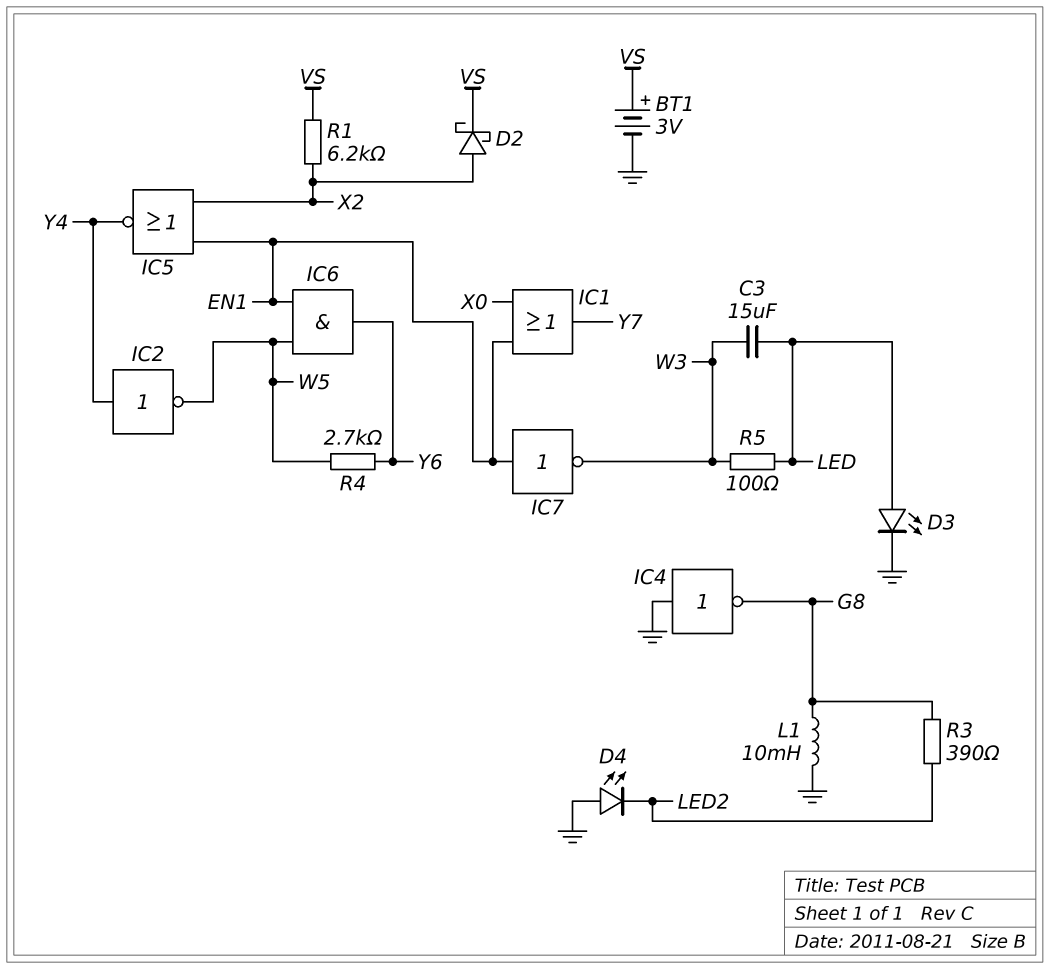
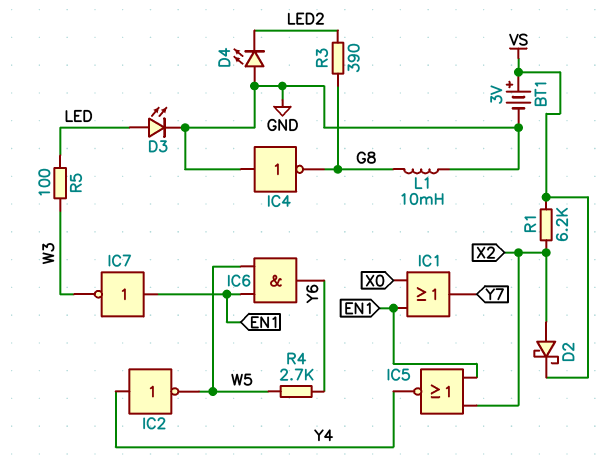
C3: 15uF (LED, W3) -> none

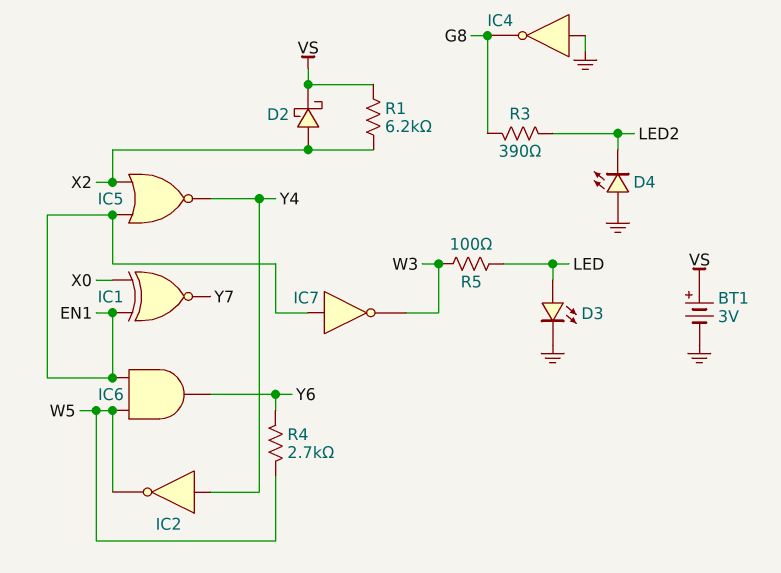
IC1: OR (in EN1, in X0, out Y7) -> XNOR (in EN1, in X0, out Y7)
L1: 10mH (G8, GND) -> none

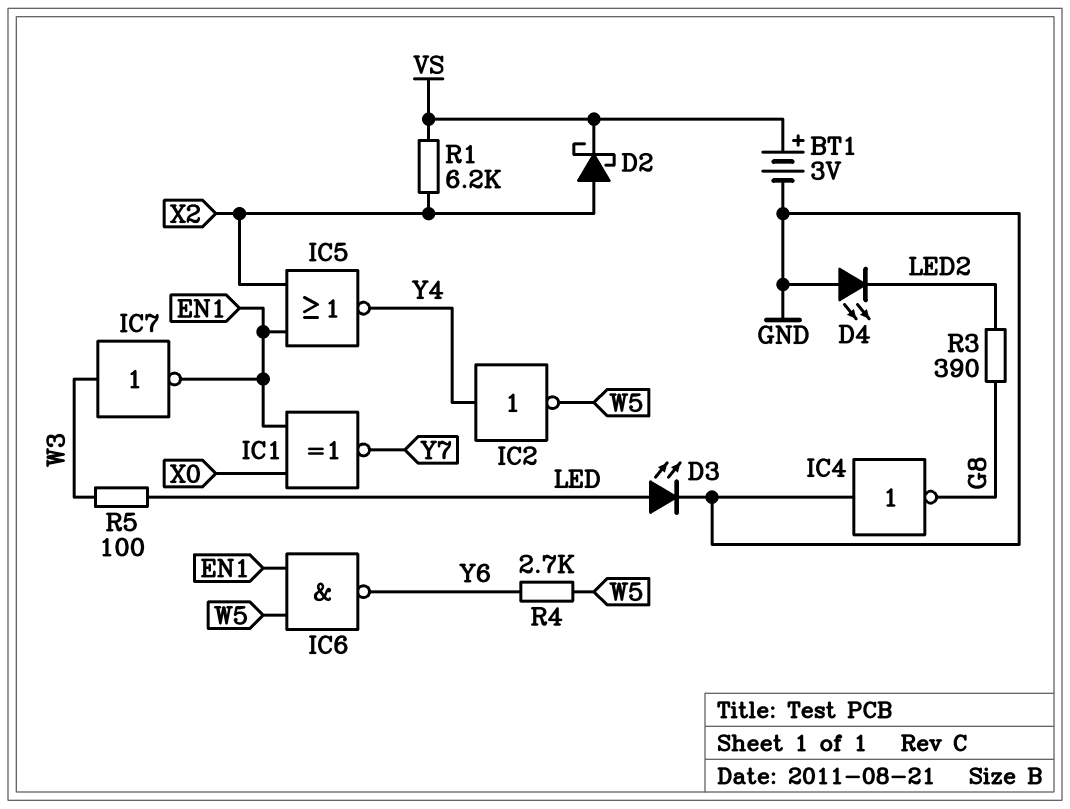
IC6: AND (in EN1, in W5, out Y6) -> NAND (in EN1, in W5, out Y6)
IC7: NOT (in EN1, out W3) -> NOT (in W3, out EN1)

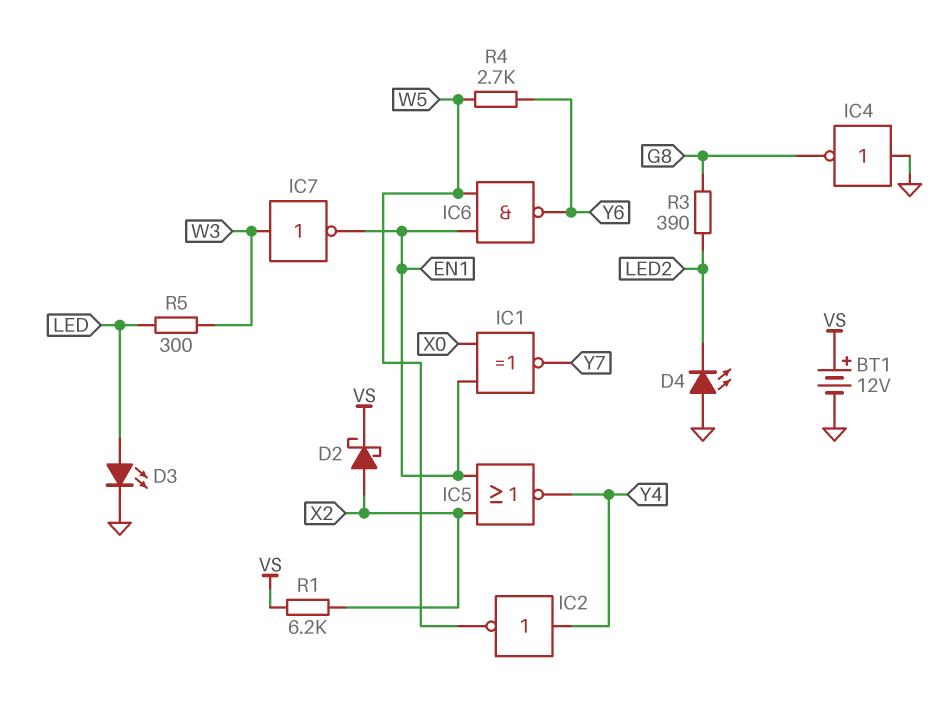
BT1: 3V (plus VS, minus GND) -> 12V (plus VS, minus GND)
R5: 100 (LED, W3) -> 300 (LED, W3)

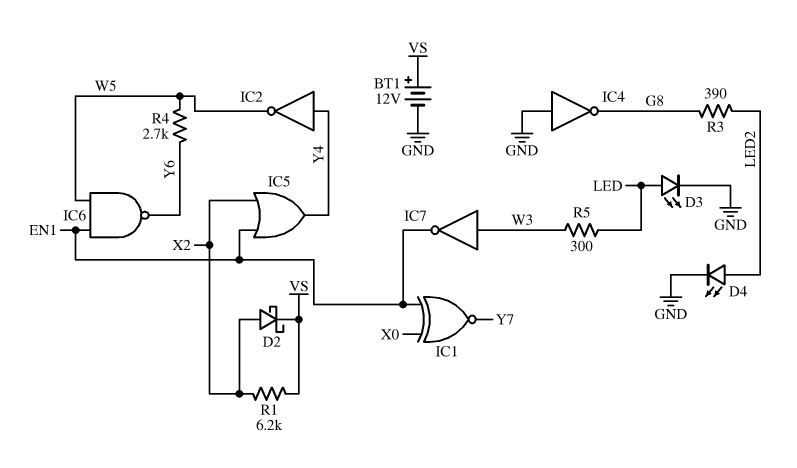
D4: LED (A GND, K LED2) -> LED (A LED2, K GND)
IC5: NOR (in EN1, in X2, out Y4) -> OR (in EN1, in X2, out Y4)

